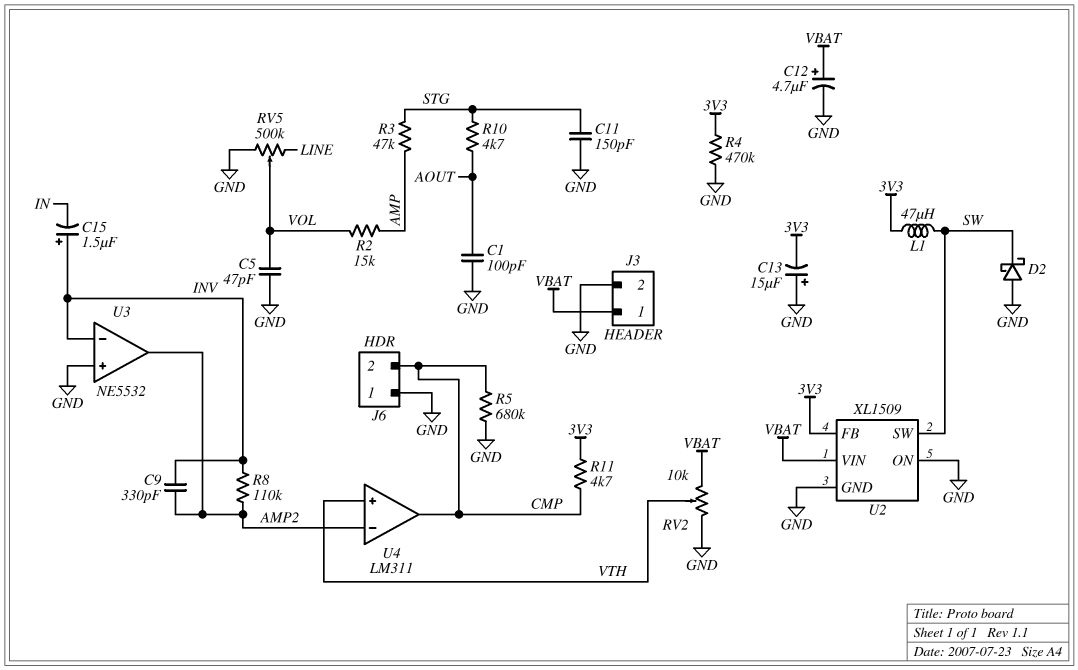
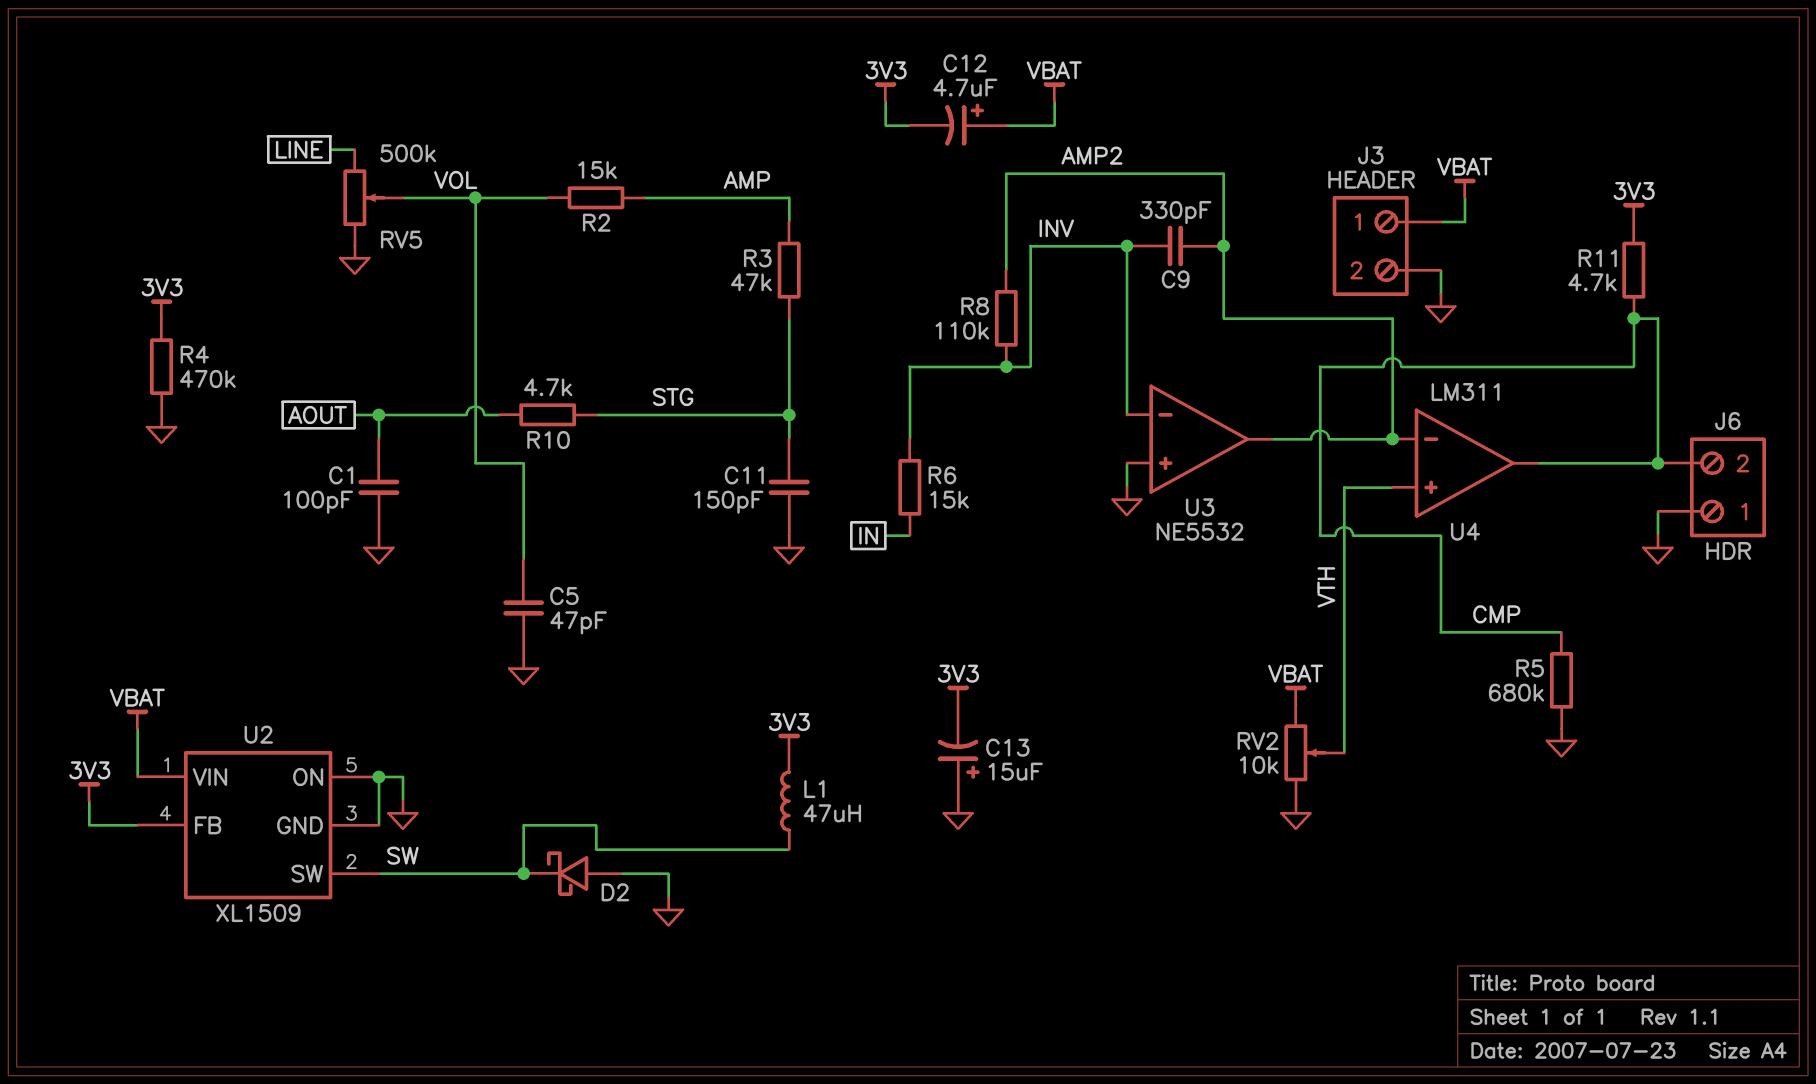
C12: 4.7uF (plus VBAT, minus GND) -> 4.7uF (plus VBAT, minus 3V3)
C15: 1.5uF (plus INV, minus IN) -> none
R6: none -> 15k (IN, INV)

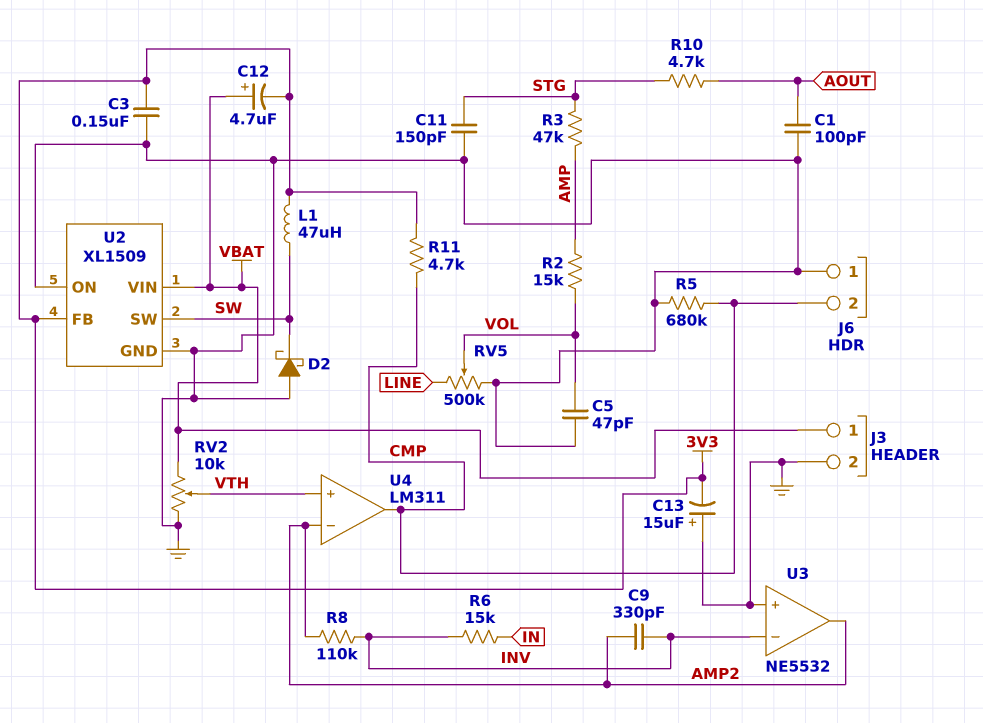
C3: none -> 150nF (3V3, GND)
R4: 470k (3V3, GND) -> none

